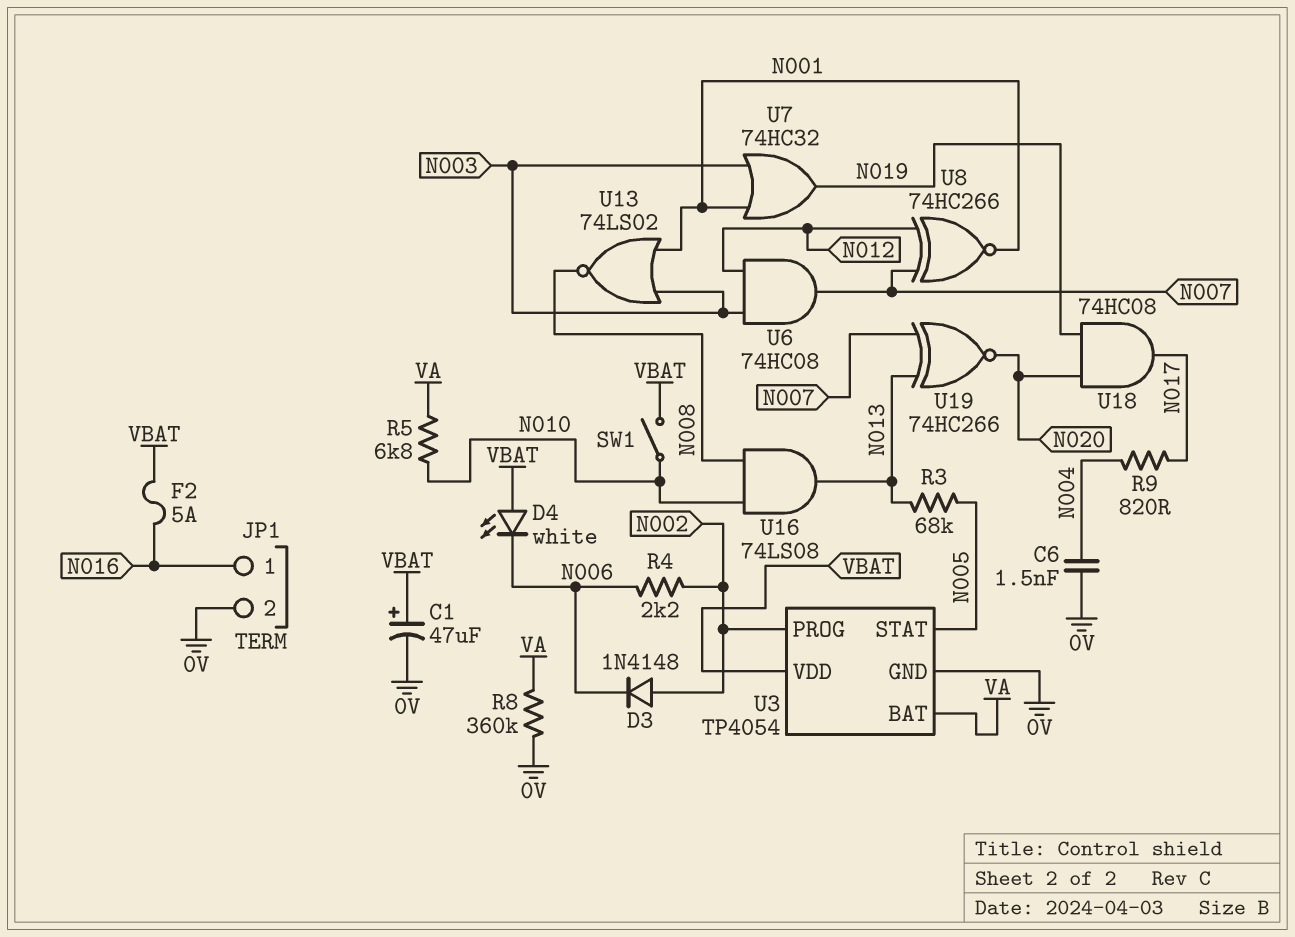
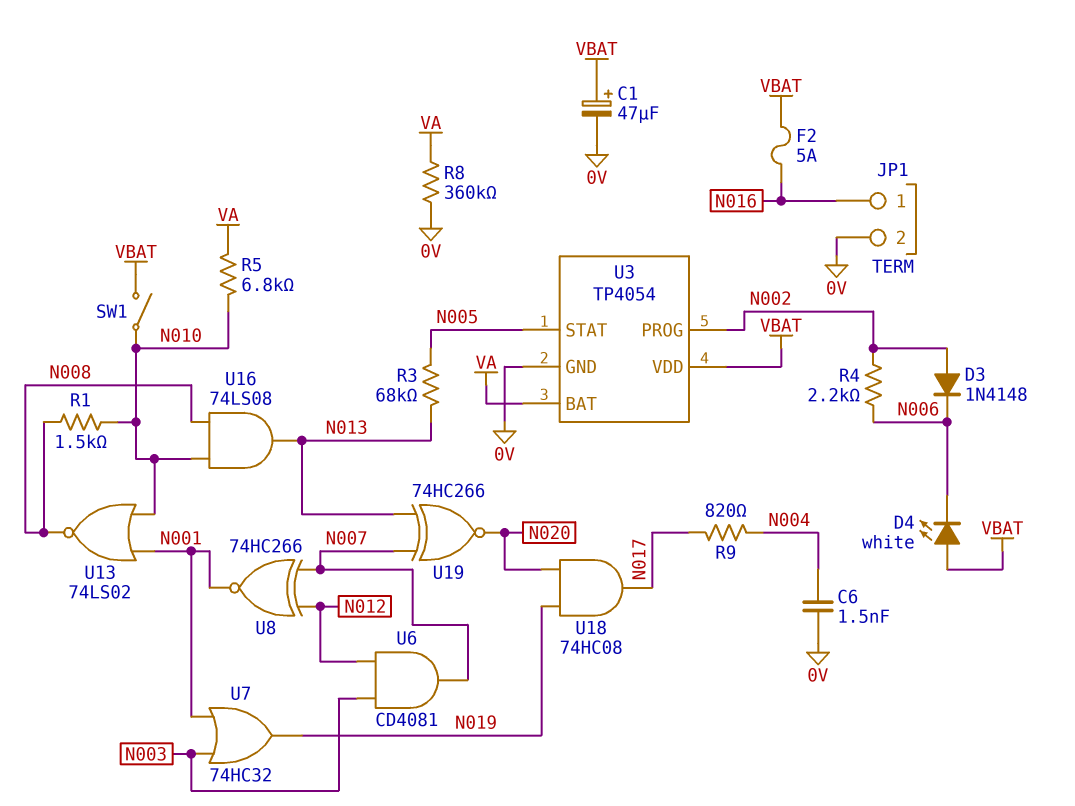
R1: none -> 1.5k (N008, N010)
U6: AND 74HC08 (in N003, in N012, out N007) -> AND CD4081 (in N003, in N012, out N007)
U13: NOR 74LS02 (in N001, in N003, out N008) -> NOR 74LS02 (in N001, in N010, out N008)

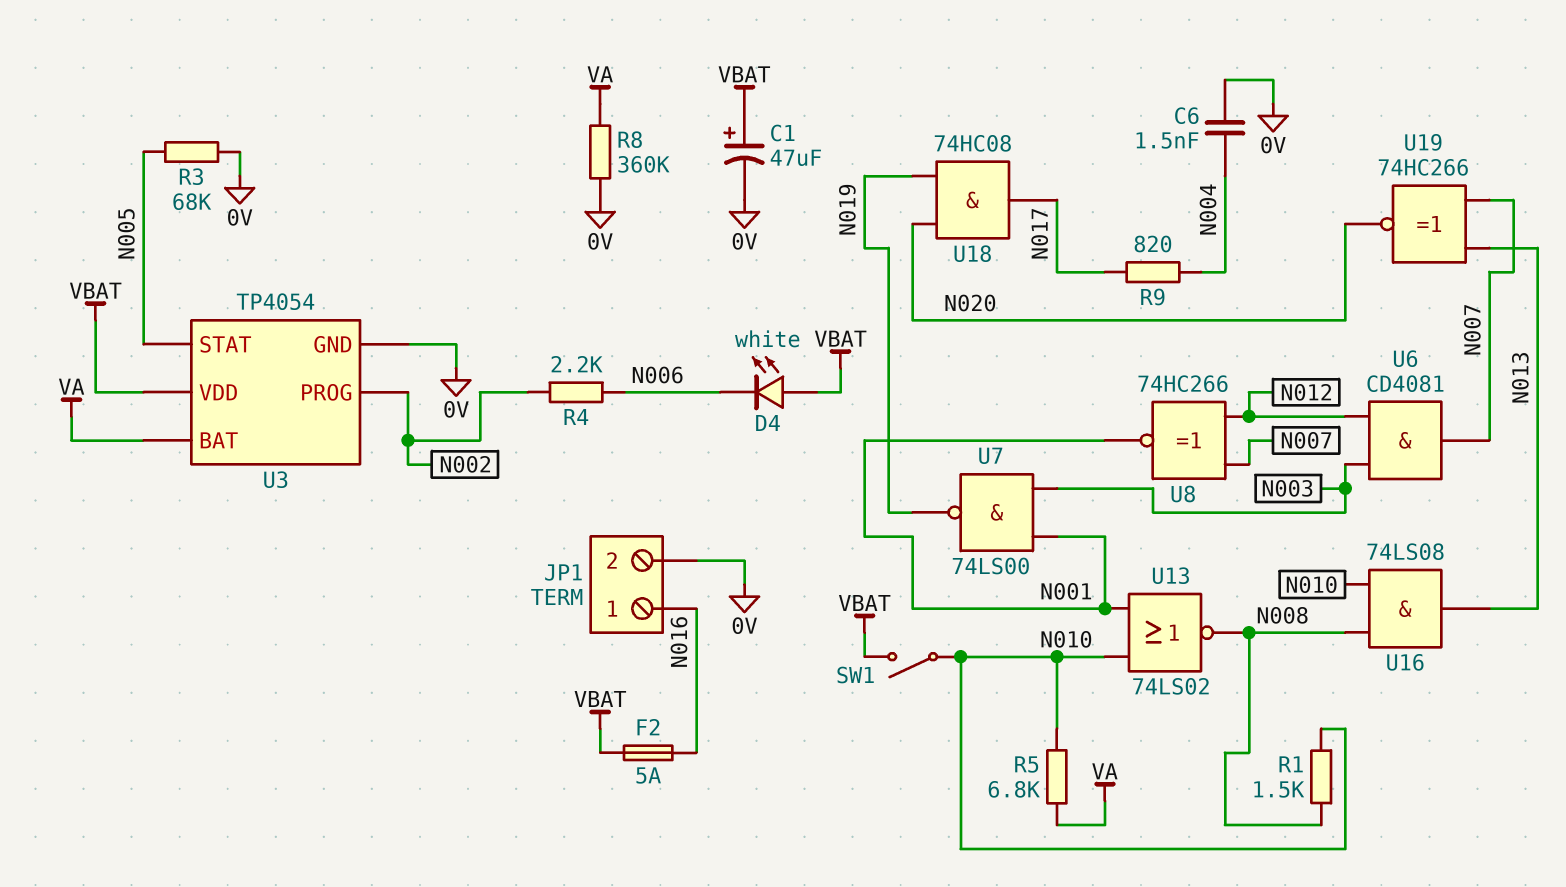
D3: diode 1N4148 (A N002, K N006) -> none
R3: 68k (N005, N013) -> 68k (0V, N005)
U7: OR 74HC32 (in N001, in N003, out N019) -> NAND 74LS00 (in N001, in N003, out N019)

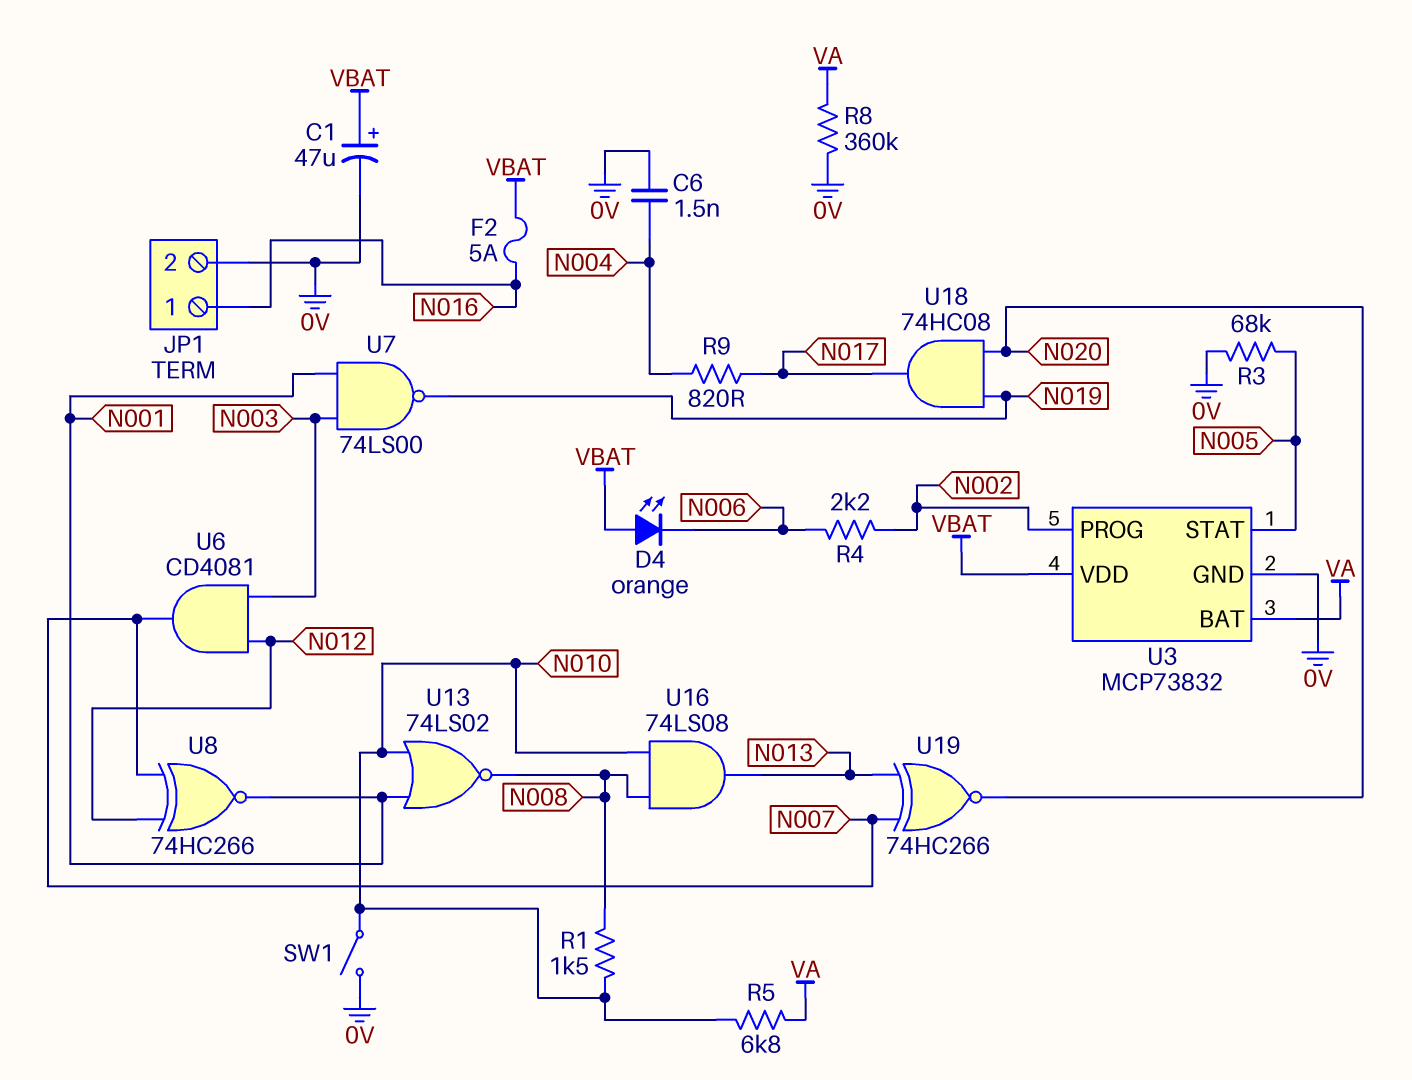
D4: LED white (A VBAT, K N006) -> LED orange (A VBAT, K N006)
SW1: switch (N010, VBAT) -> switch (0V, N010)
U3: TP4054 -> MCP73832

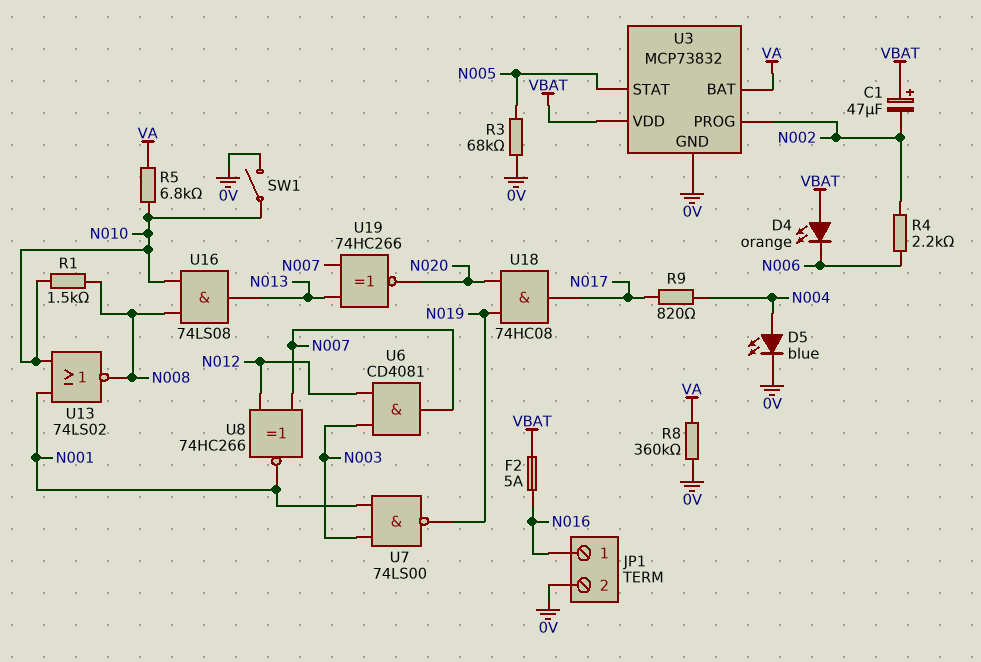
C1: 47uF (plus VBAT, minus 0V) -> 47uF (plus VBAT, minus N002)
C6: 1.5nF (0V, N004) -> none
D5: none -> LED blue (A N004, K 0V)

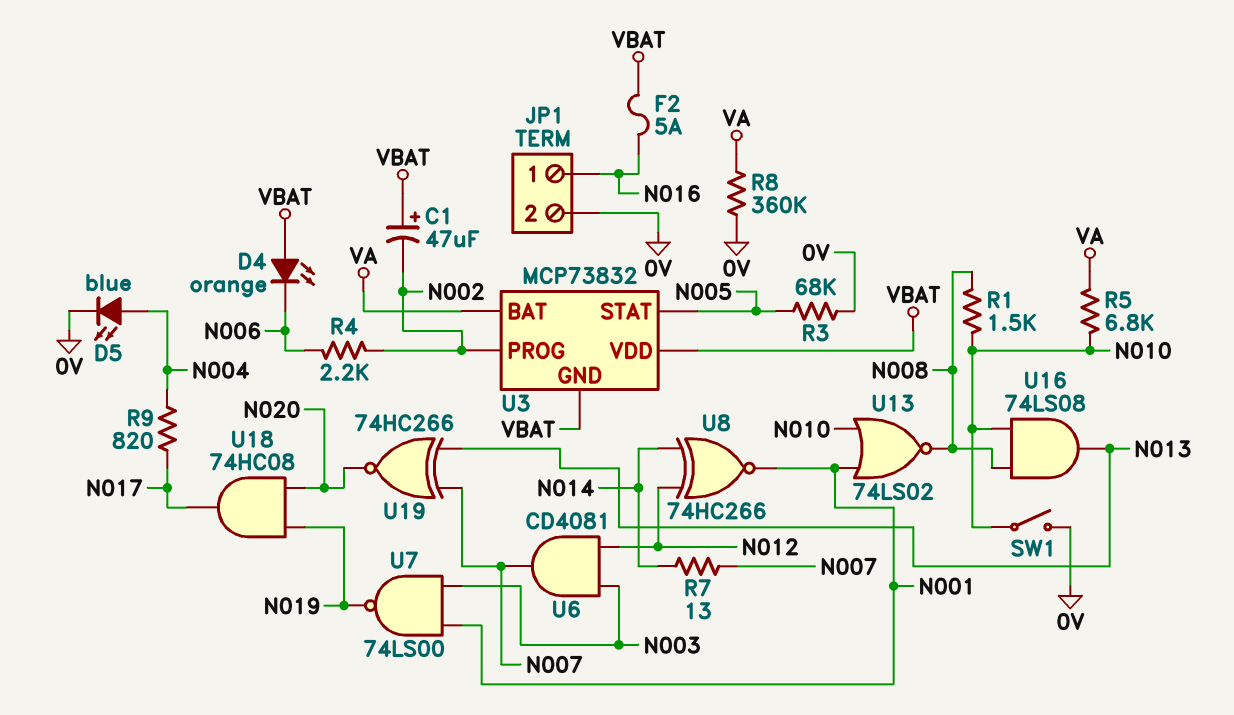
R7: none -> 13 (N007, N014)
U3 pin GND: 0V -> VBAT
U8: XNOR 74HC266 (in N007, in N012, out N001) -> XNOR 74HC266 (in N012, in N014, out N001)

